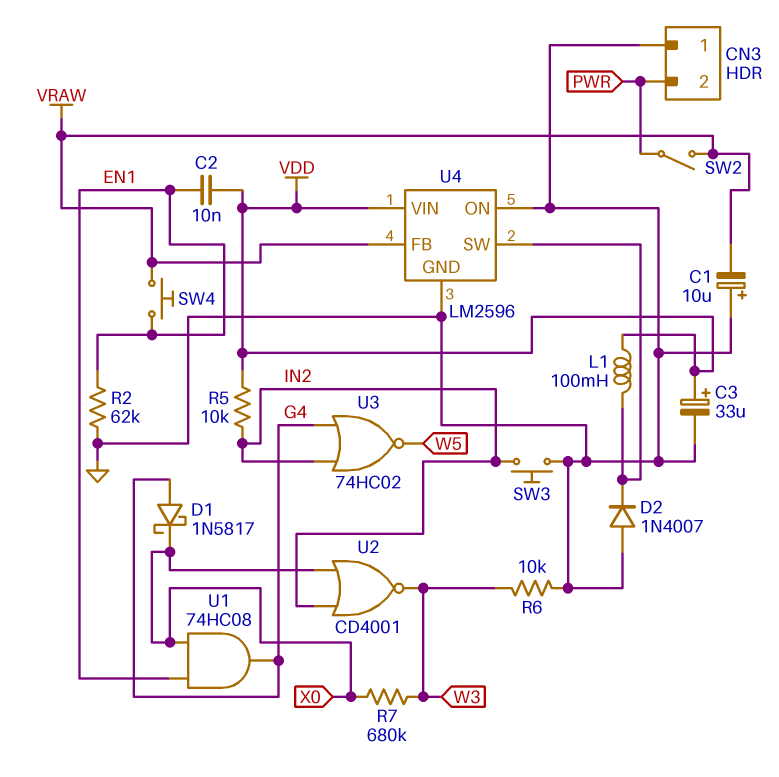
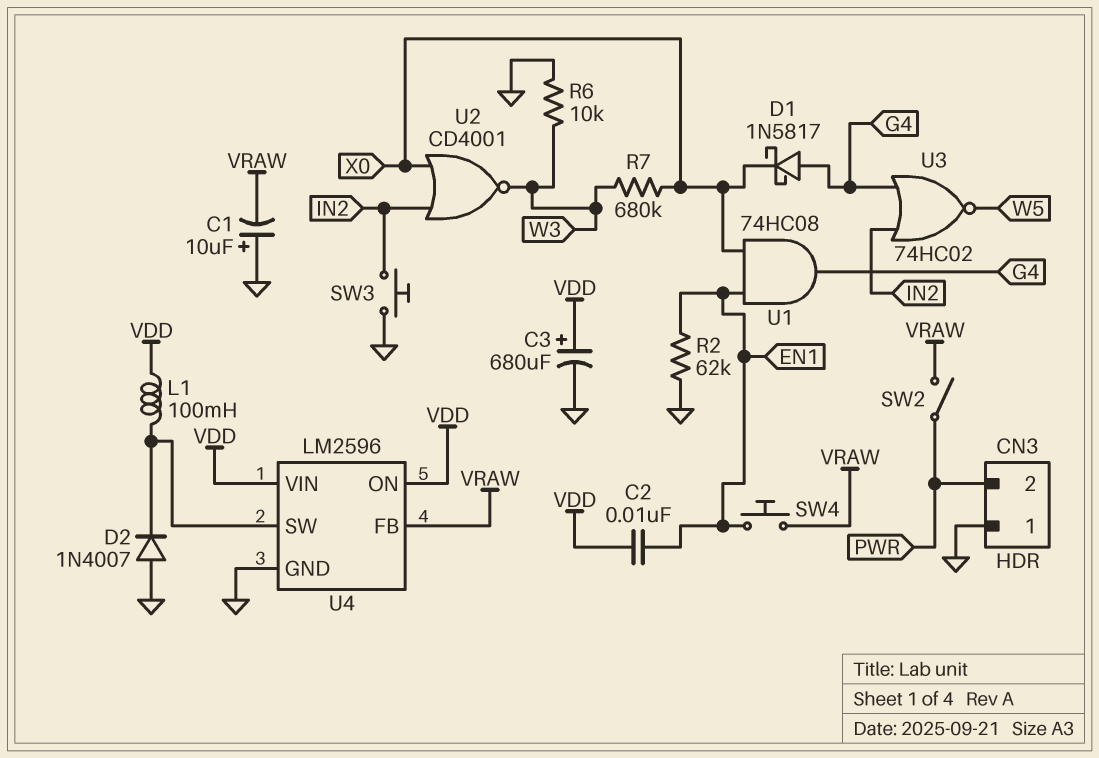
C3: 33uF (plus VDD, minus GND) -> 680uF (plus VDD, minus GND)
R5: 10k (IN2, VDD) -> none
U4 pin ON: GND -> VDD

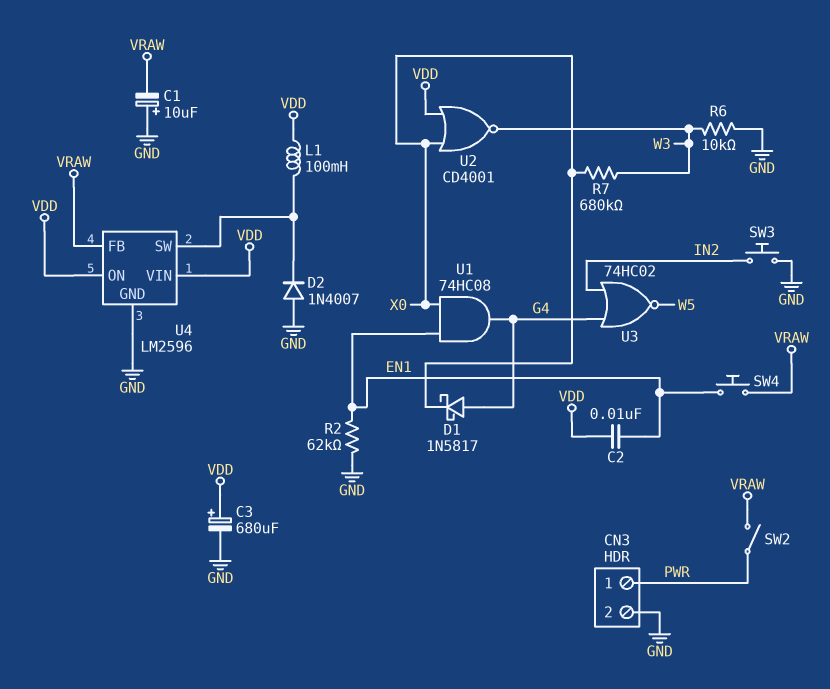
CN3 pin 1: GND -> PWR
CN3 pin 2: PWR -> GND
U2: NOR CD4001 (in IN2, in X0, out W3) -> NOR CD4001 (in VDD, in X0, out W3)

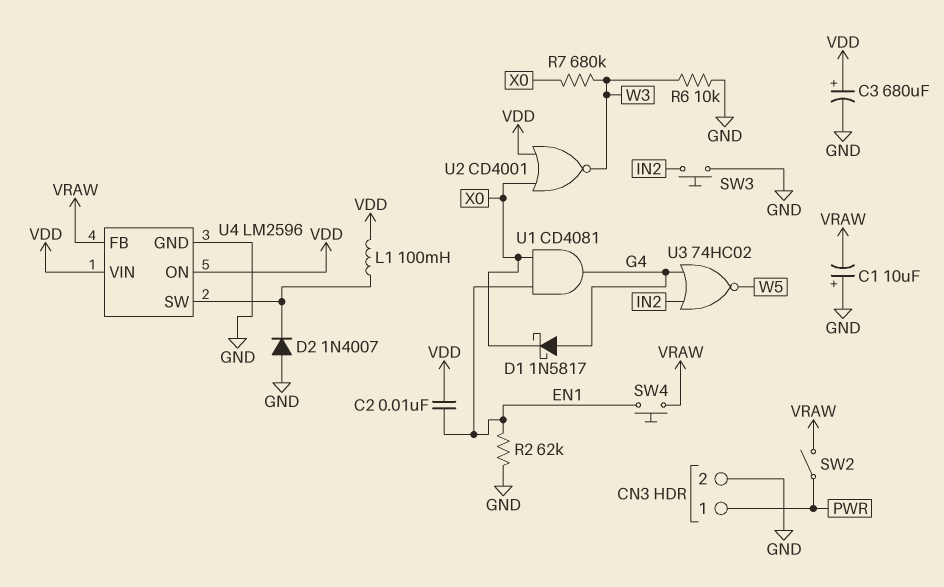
U1: AND 74HC08 (in EN1, in X0, out G4) -> AND CD4081 (in EN1, in X0, out G4)

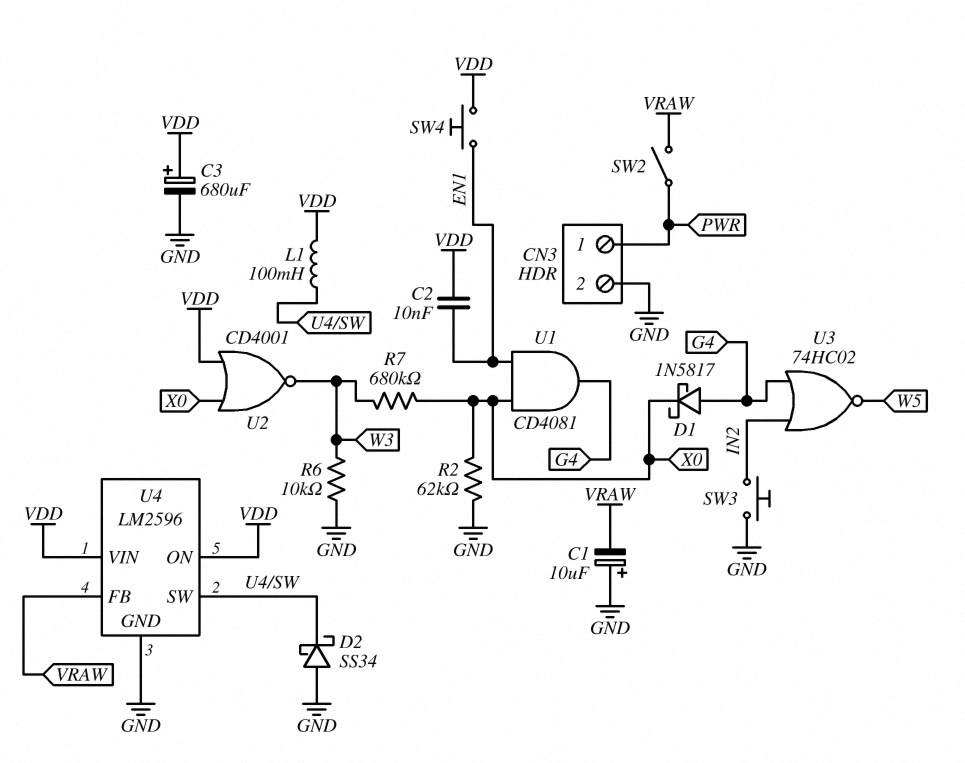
D2: diode 1N4007 (A GND, K U4/SW) -> schottky SS34 (A GND, K U4/SW)
R2: 62k (EN1, GND) -> 62k (GND, X0)
SW4: button (EN1, VRAW) -> button (EN1, VDD)

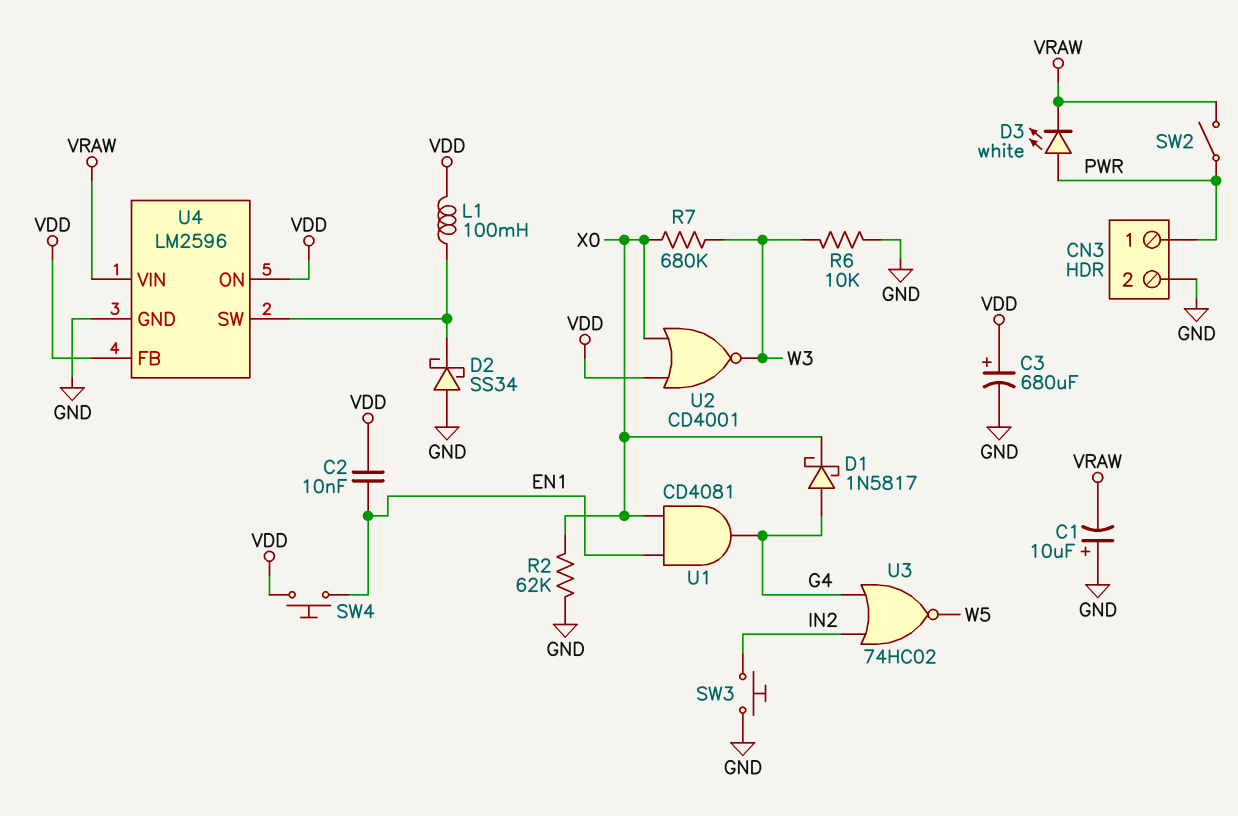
D3: none -> LED white (A PWR, K VRAW)
U4 pin FB: VRAW -> VDD
U4 pin VIN: VDD -> VRAW

